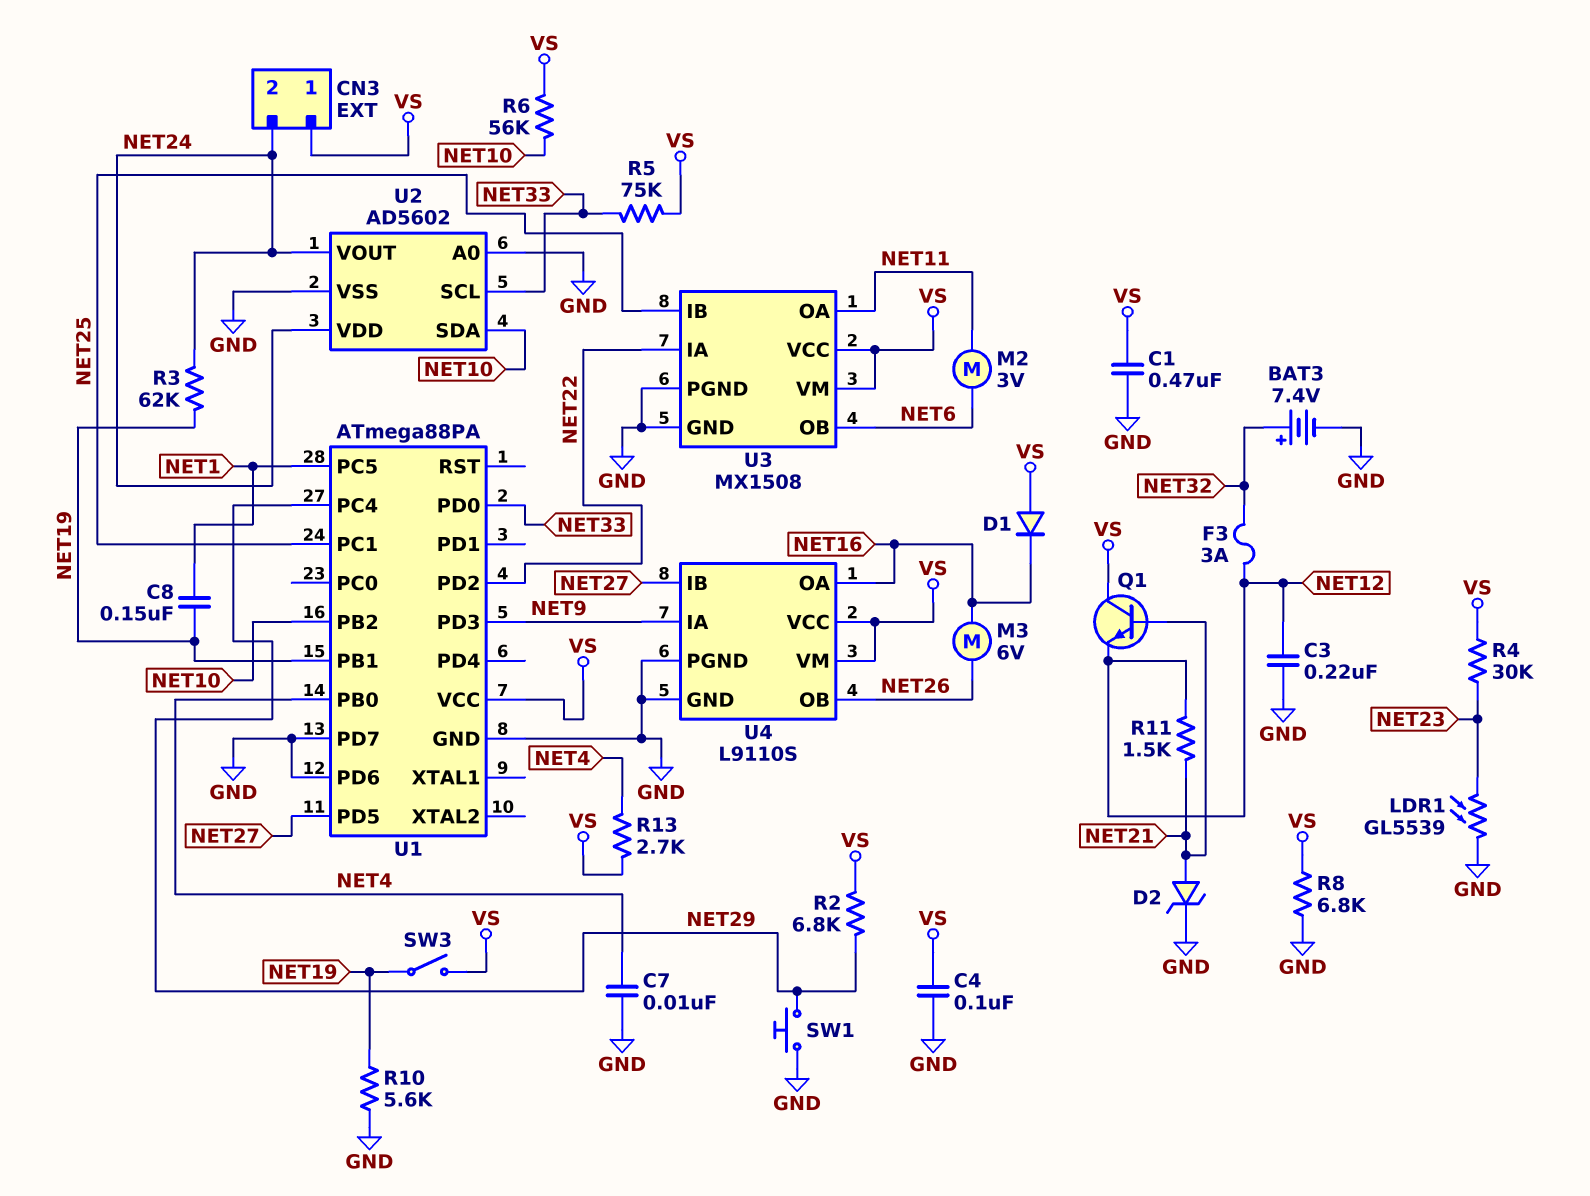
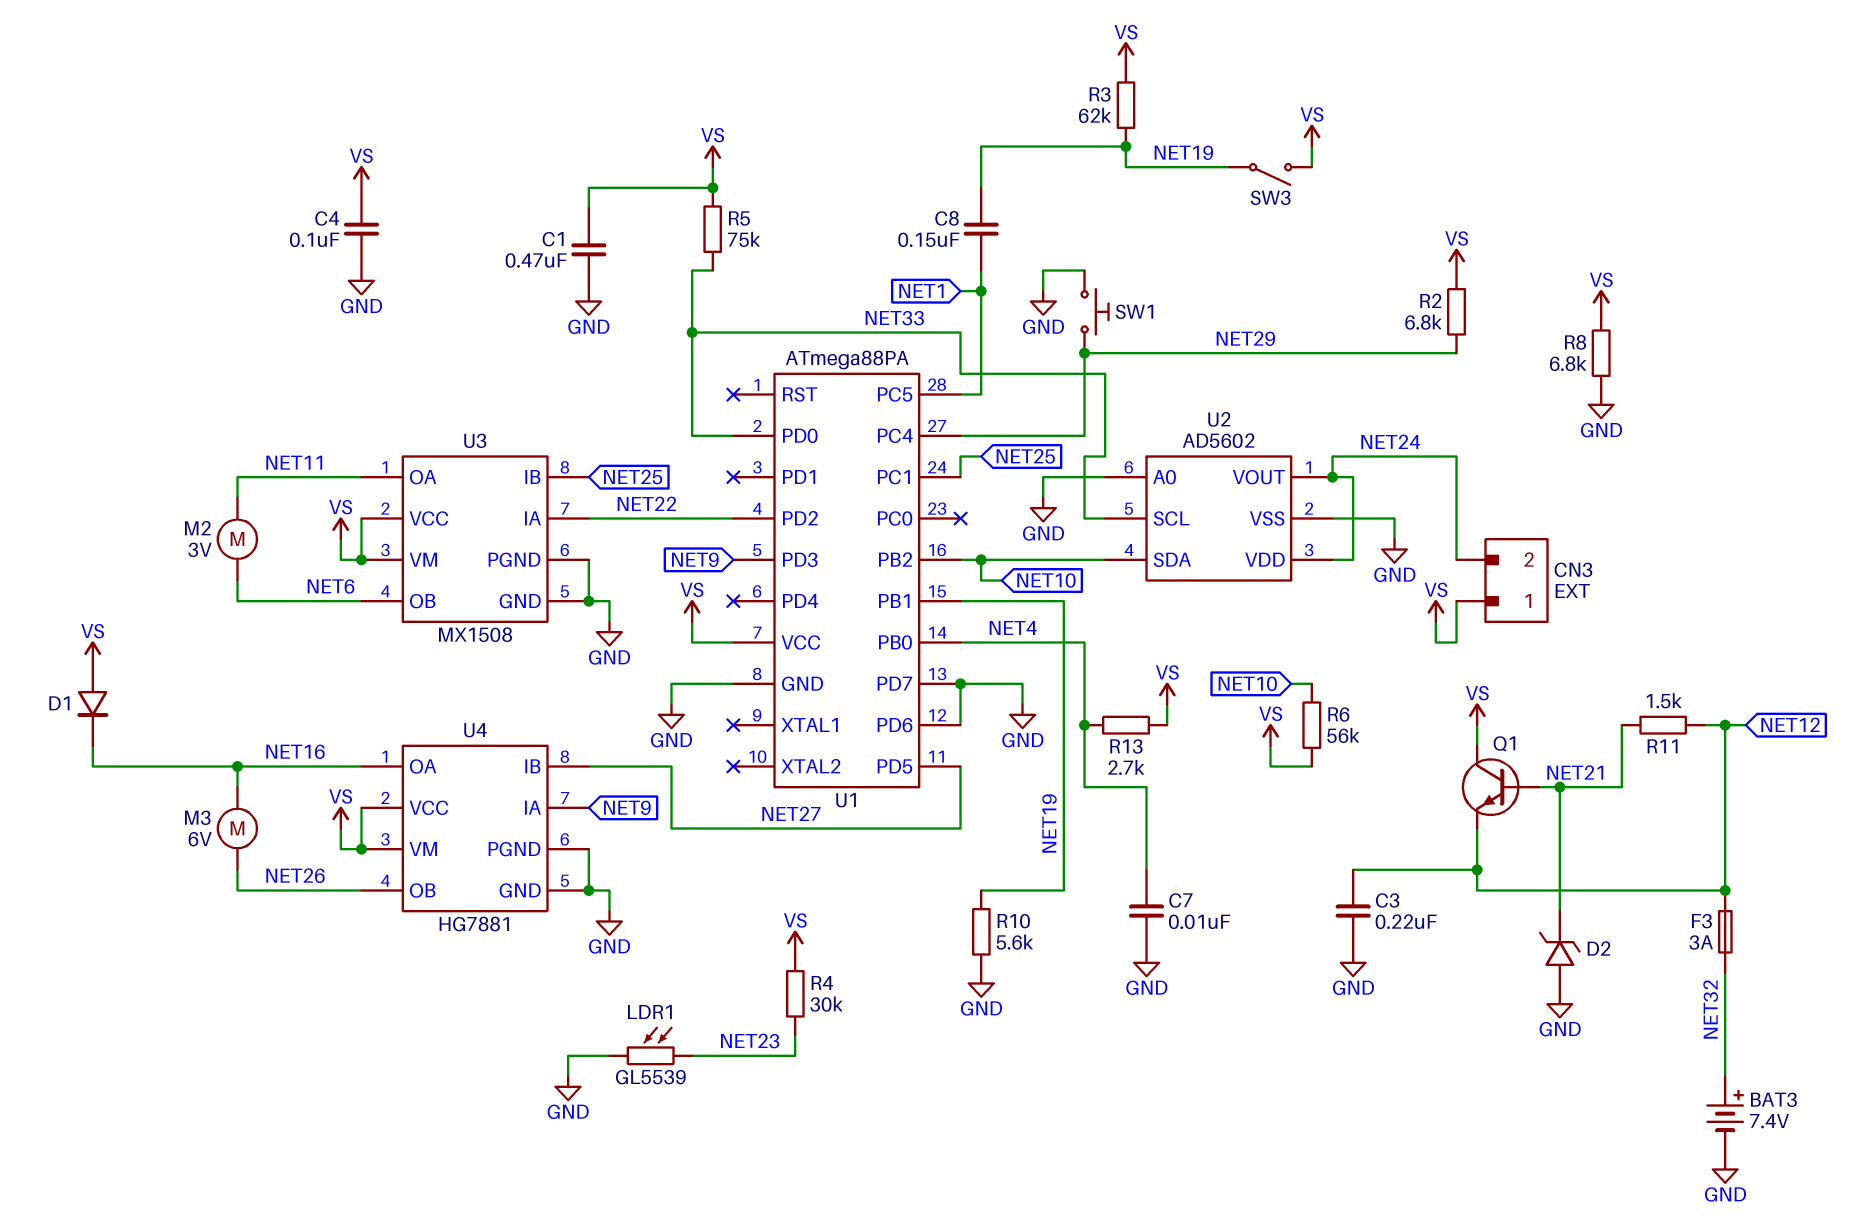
D2: zener (A NET21, K GND) -> zener (A GND, K NET21)
R3: 62k (NET19, NET24) -> 62k (NET19, VS)
U4: L9110S -> HG7881

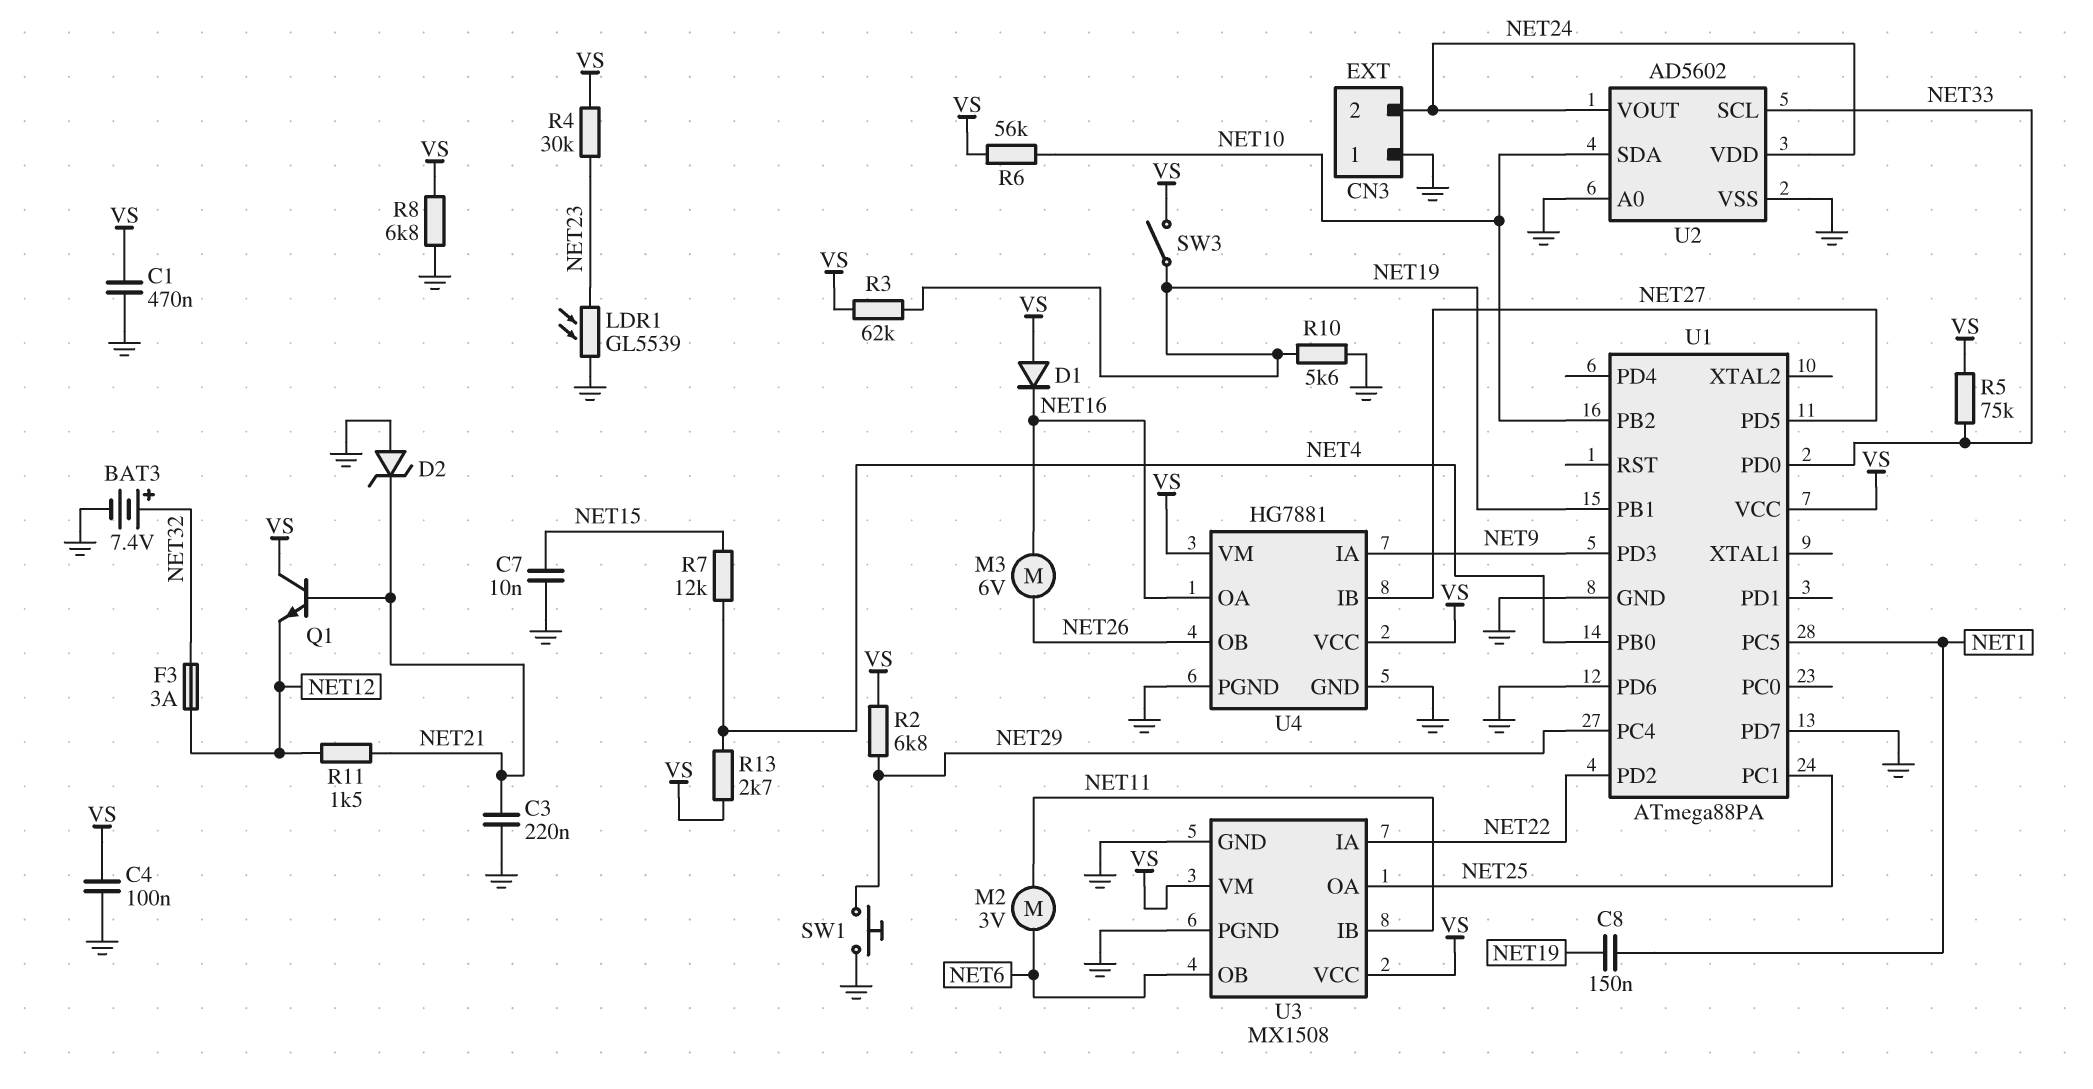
C3: 220nF (GND, NET12) -> 220nF (GND, NET21)
C7: 10nF (GND, NET4) -> 10nF (GND, NET15)
CN3 pin 1: VS -> GND
R7: none -> 12k (NET4, NET15)
U3 pin IB: NET25 -> NET11
U3 pin OA: NET11 -> NET25

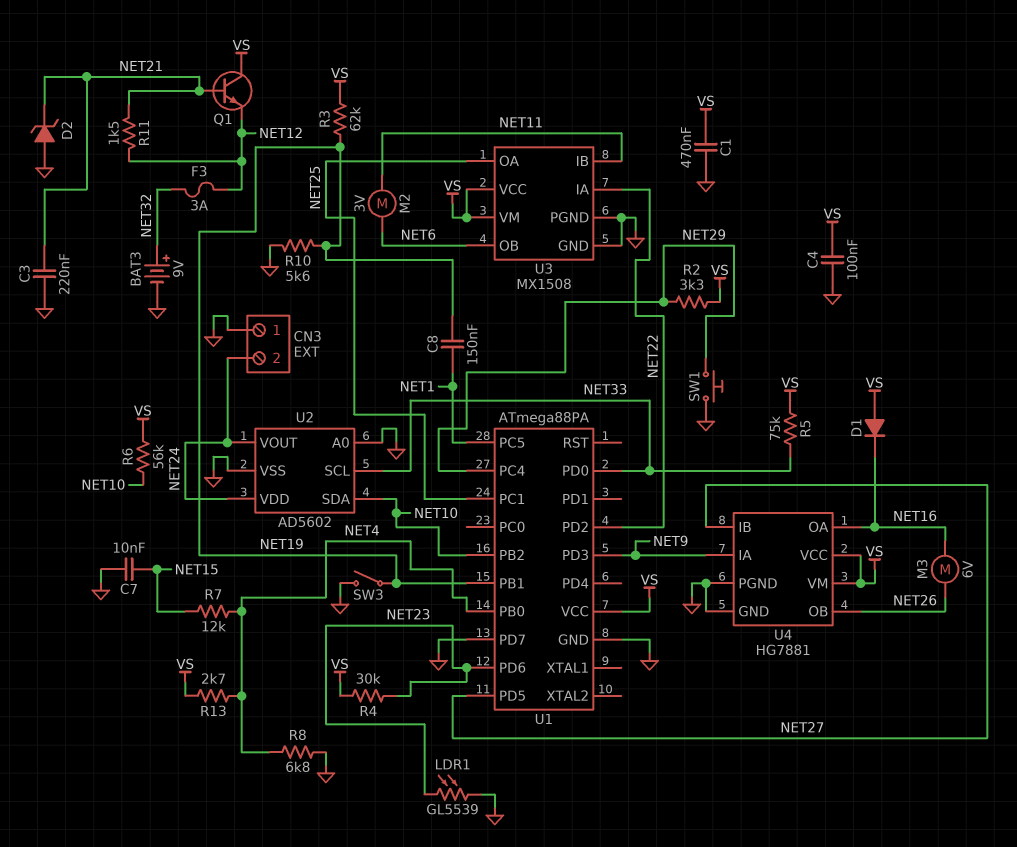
BAT3: 7.4V (plus NET32, minus GND) -> 9V (plus NET32, minus GND)
R2: 6.8k (NET29, VS) -> 3.3k (NET29, VS)
R8: 6.8k (GND, VS) -> 6.8k (GND, NET4)
SW3: switch (NET19, VS) -> switch (GND, NET19)
U1 pin PD6: GND -> NET23

